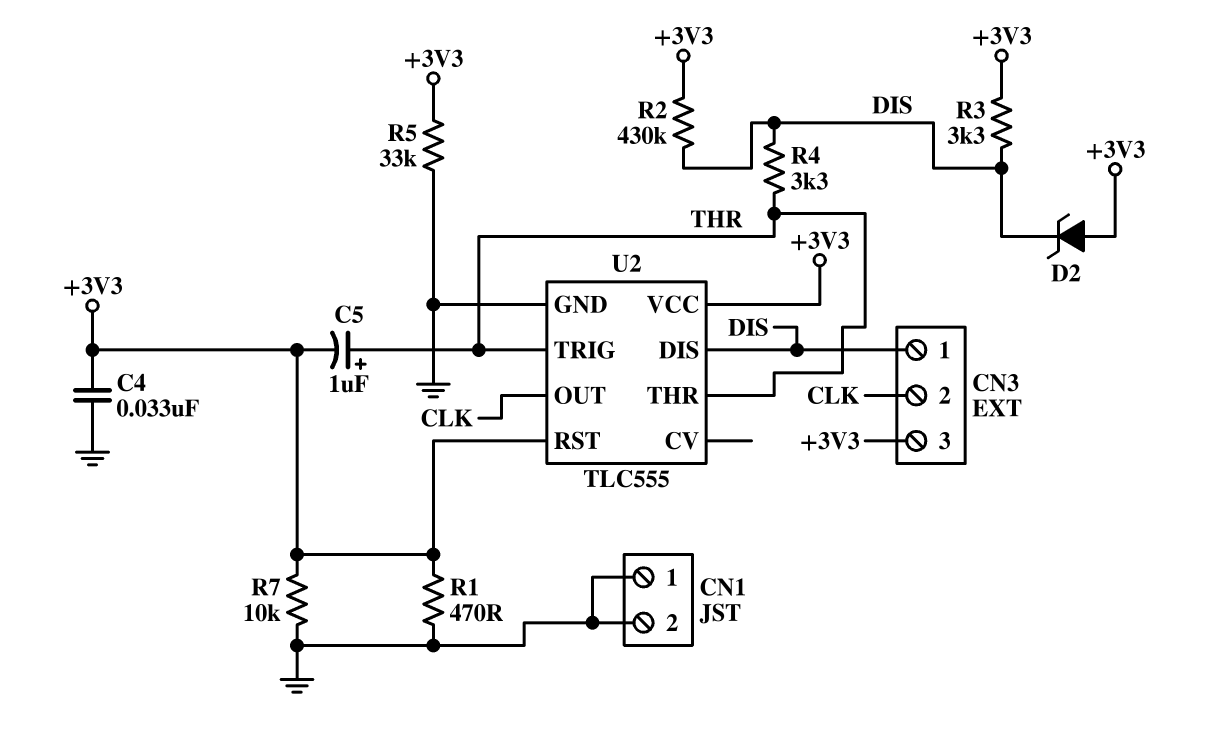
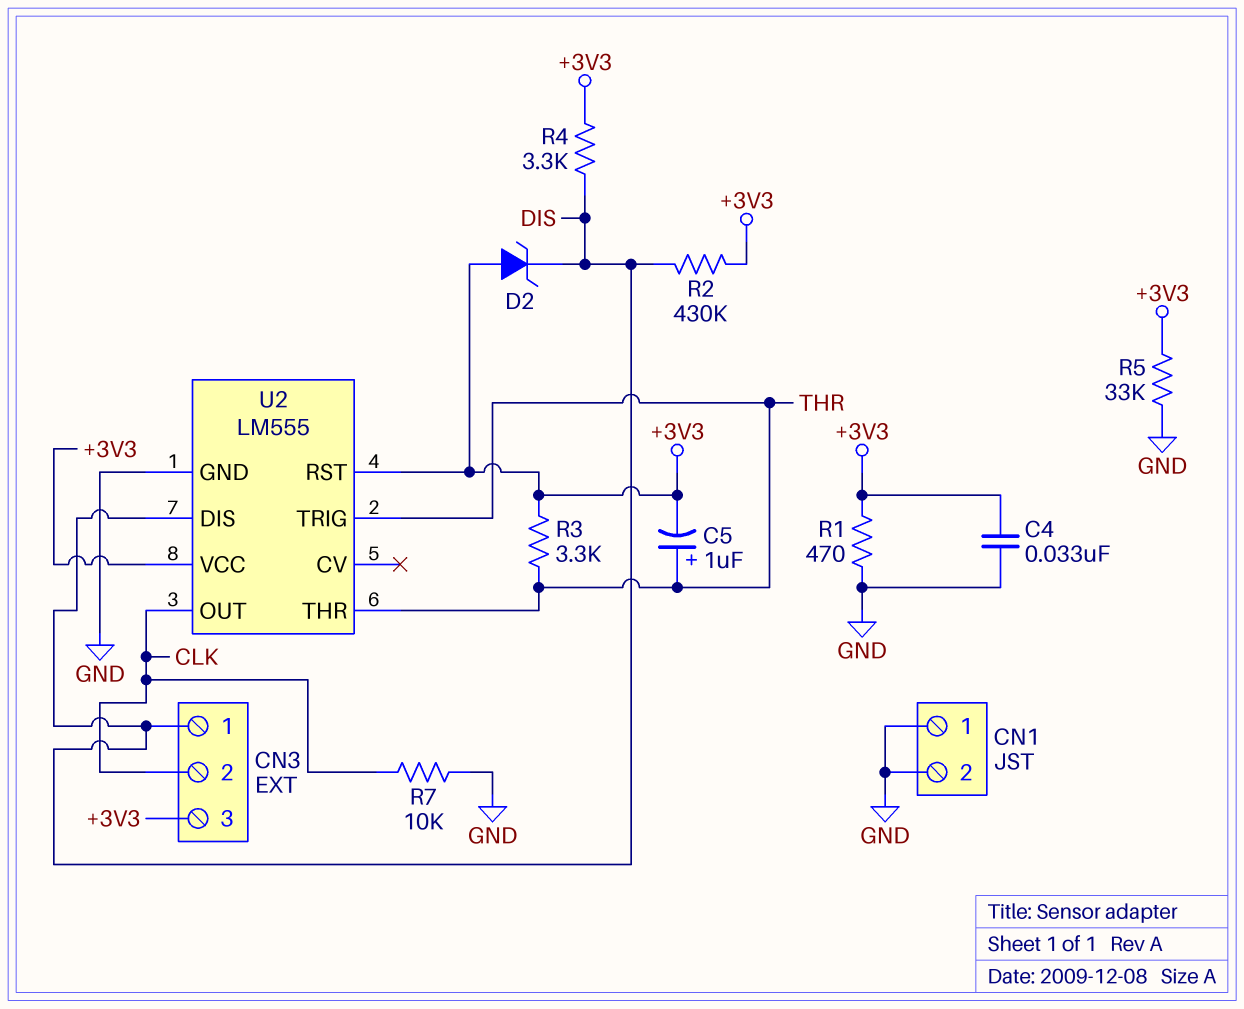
R3: 3.3k (+3V3, DIS) -> 3.3k (+3V3, THR)
R4: 3.3k (DIS, THR) -> 3.3k (+3V3, DIS)
R7: 10k (+3V3, GND) -> 10k (CLK, GND)
U2: TLC555 -> LM555

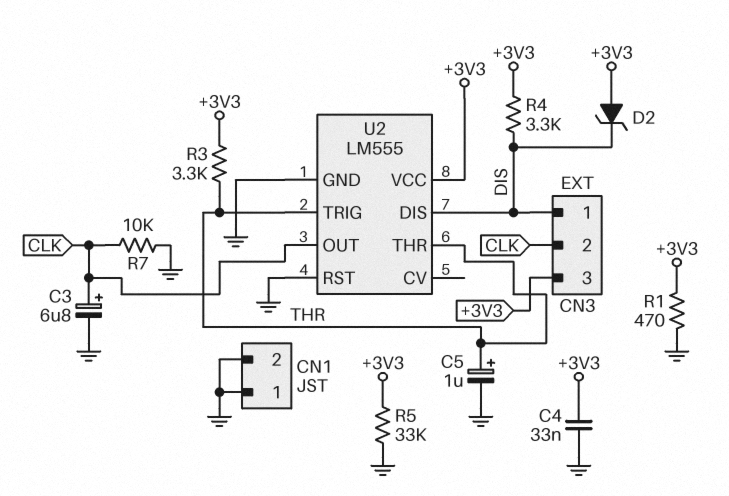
C3: none -> 6.8uF (plus CLK, minus GND)
C5: 1uF (plus THR, minus +3V3) -> 1uF (plus THR, minus GND)
R2: 430k (+3V3, DIS) -> none
U2 pin RST: +3V3 -> GND

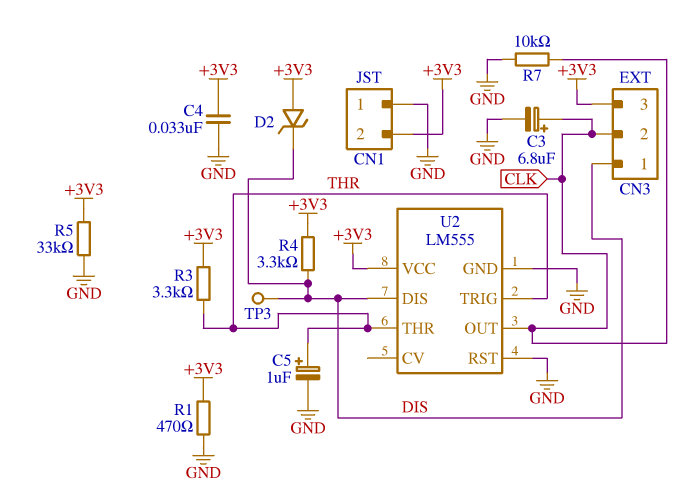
CN1 pin 2: GND -> +3V3
TP3: none -> test point (DIS)

